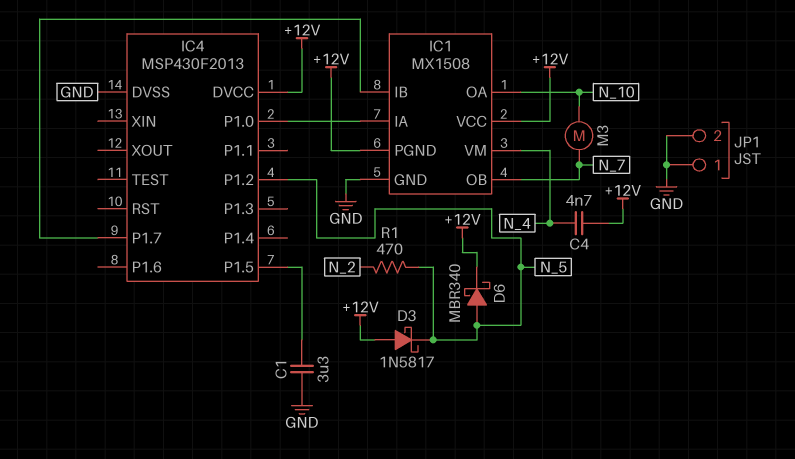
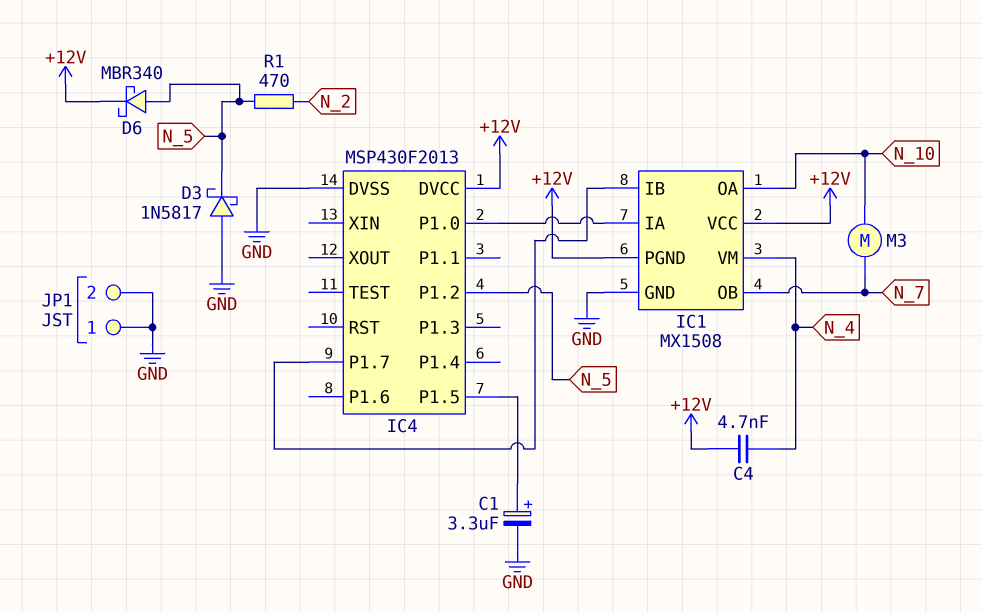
C1: 3.3uF (GND, IC4/P1.5) -> 3.3uF (plus IC4/P1.5, minus GND)
D3: schottky 1N5817 (A +12V, K N_5) -> schottky 1N5817 (A GND, K N_5)

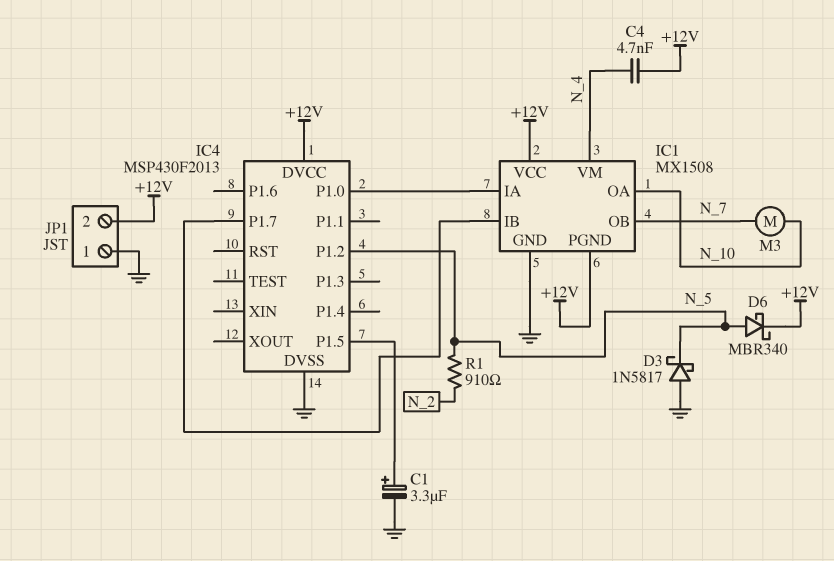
JP1 pin 2: GND -> +12V
R1: 470 (N_2, N_5) -> 910 (N_2, N_5)

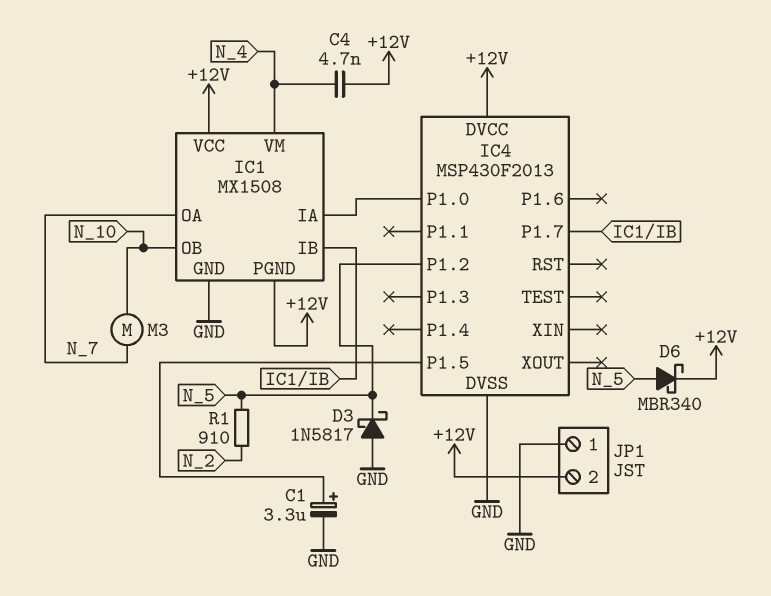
IC1 pin OA: N_10 -> N_7
IC1 pin OB: N_7 -> N_10

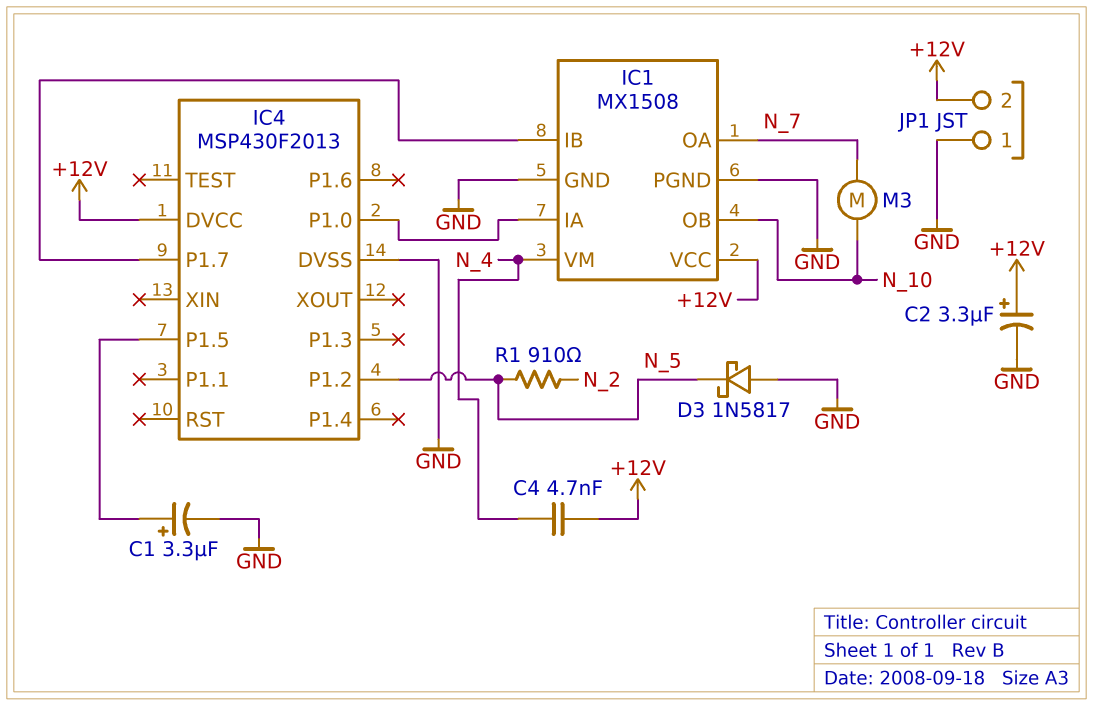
C2: none -> 3.3uF (plus +12V, minus GND)
D6: schottky MBR340 (A N_5, K +12V) -> none
IC1 pin PGND: +12V -> GND

